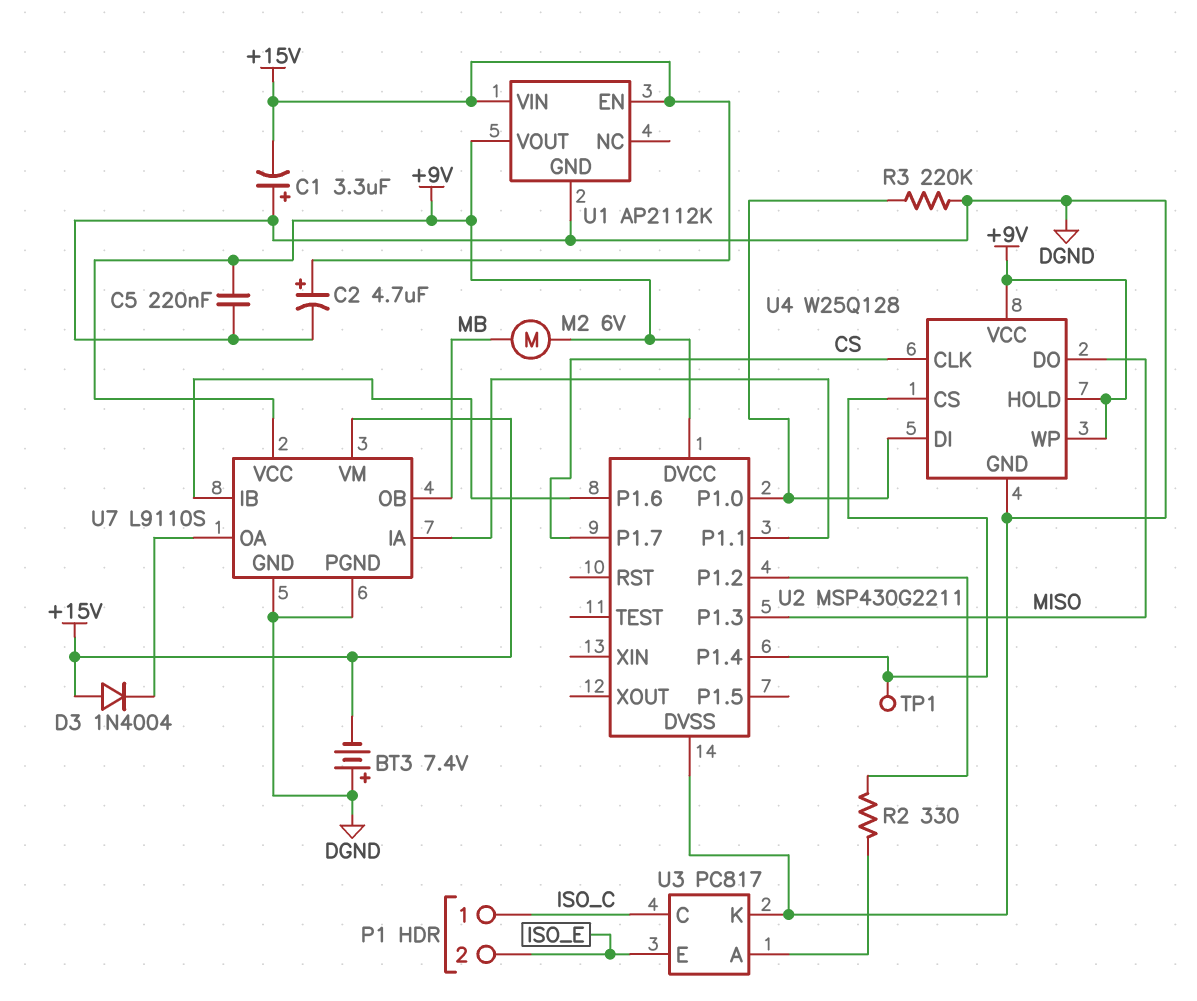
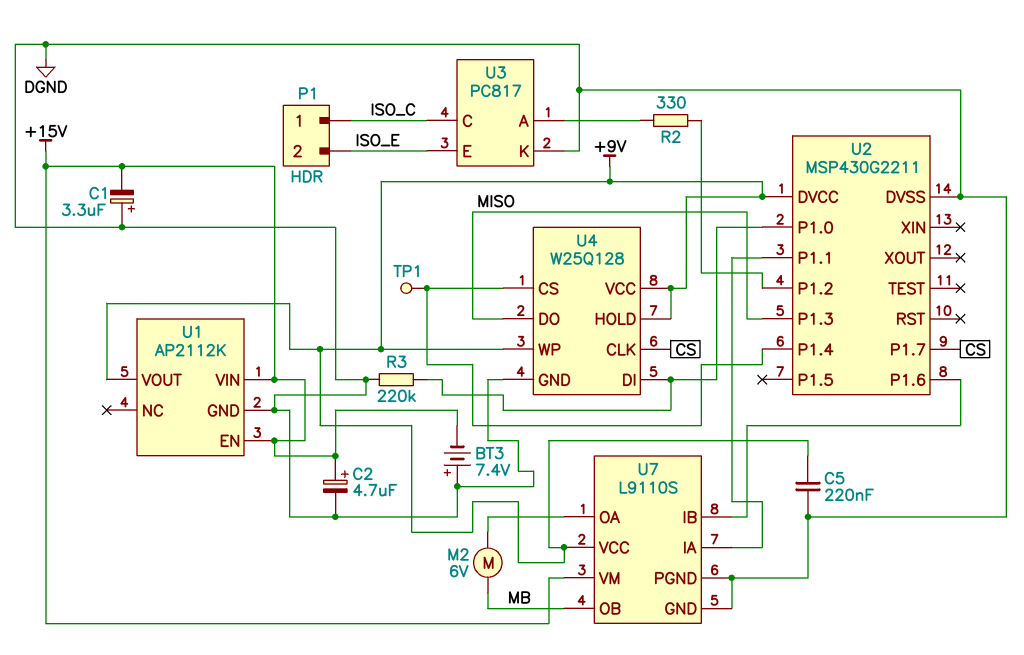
D3: diode 1N4004 (A +15V, K U7/OA) -> none
M2: motor 6V (+9V, MB) -> motor 6V (MB, U7/OA)

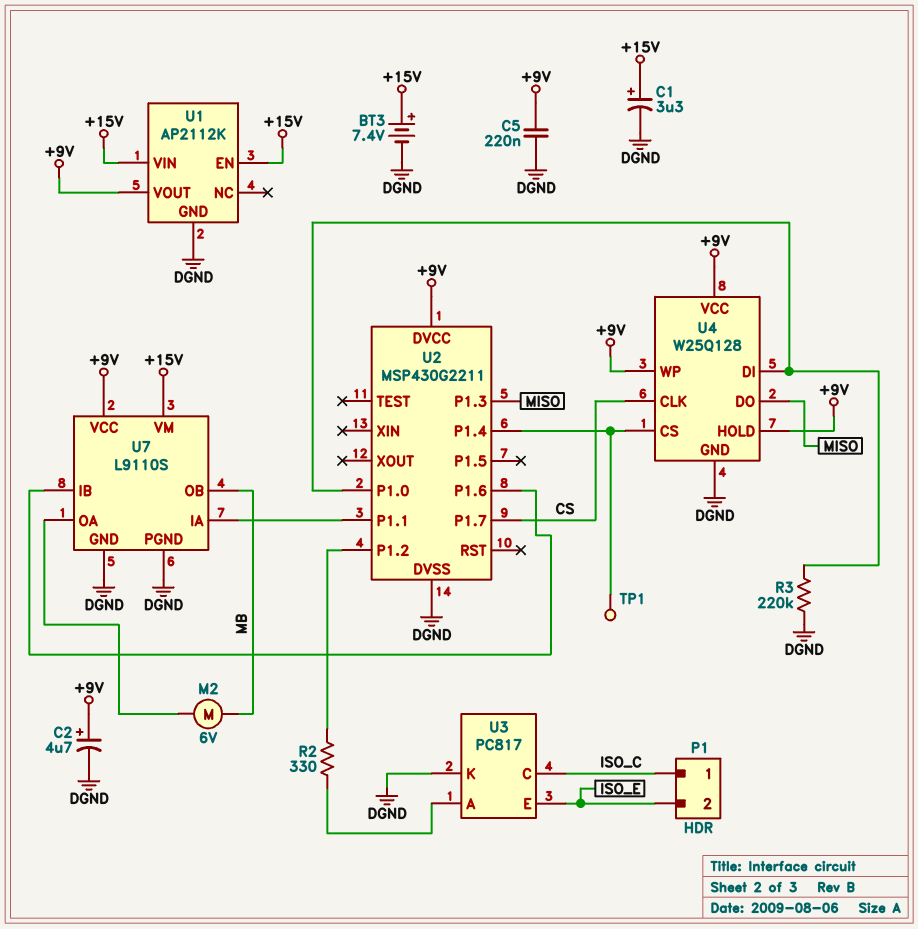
BT3: 7.4V (plus DGND, minus +15V) -> 7.4V (plus +15V, minus DGND)
C1: 3.3uF (plus DGND, minus +15V) -> 3.3uF (plus +15V, minus DGND)
C2: 4.7uF (plus +15V, minus DGND) -> 4.7uF (plus +9V, minus DGND)

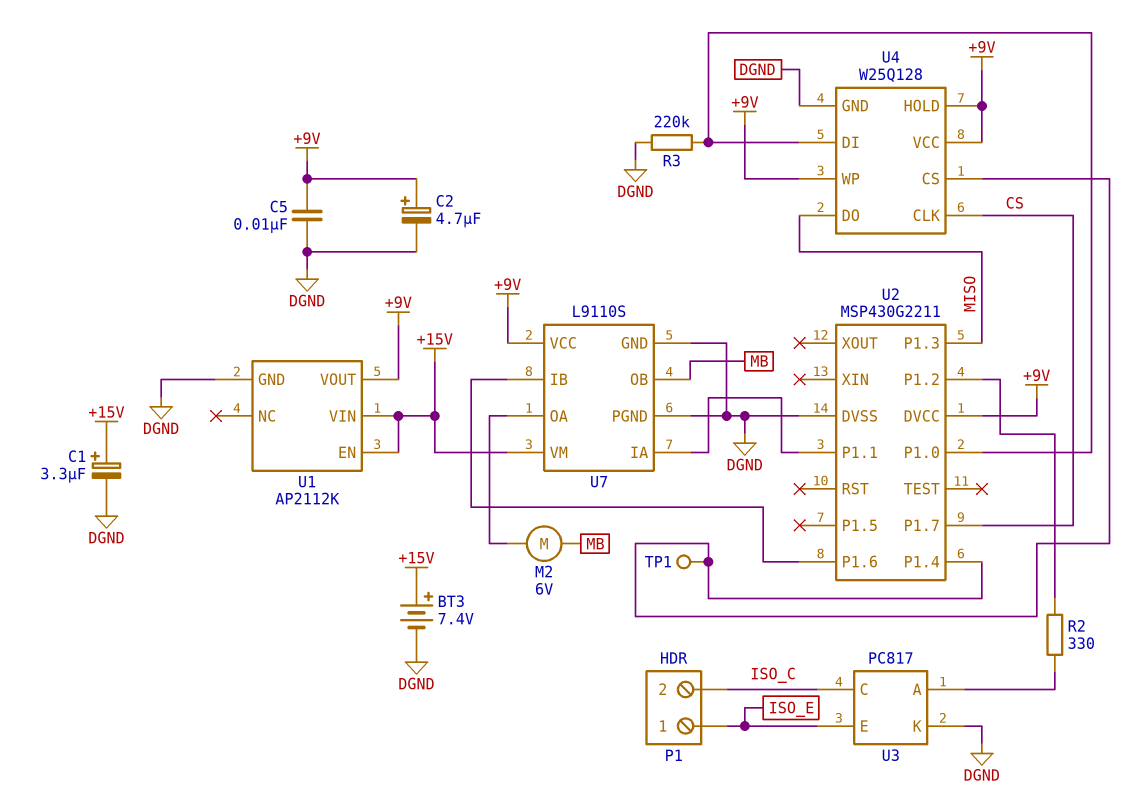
C5: 220nF (+9V, DGND) -> 10nF (+9V, DGND)
P1 pin 1: ISO_C -> ISO_E
P1 pin 2: ISO_E -> ISO_C

